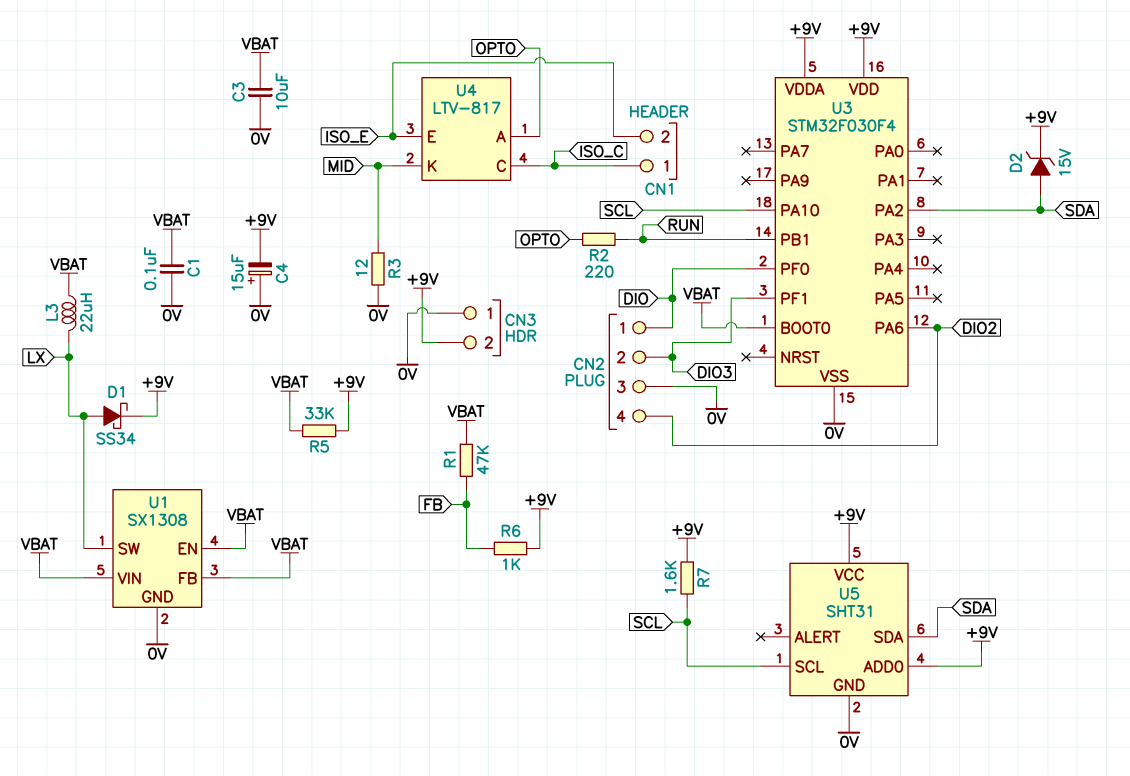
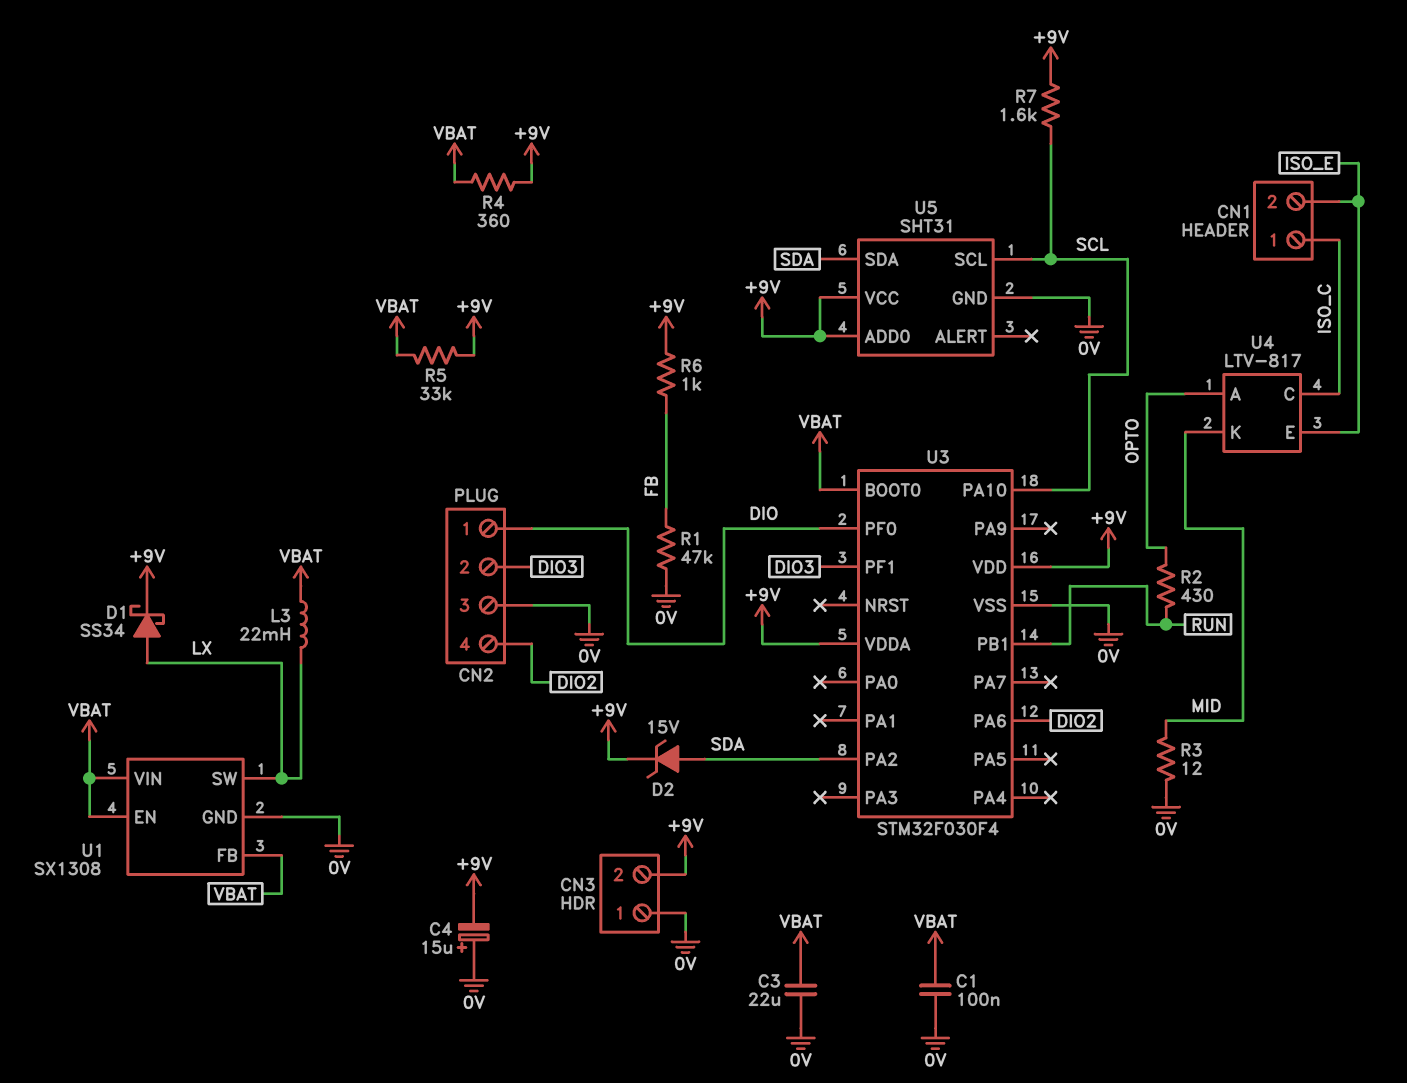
C3: 10uF (0V, VBAT) -> 22uF (0V, VBAT)
L3: 22uH (LX, VBAT) -> 22mH (LX, VBAT)
R1: 47k (FB, VBAT) -> 47k (0V, FB)
R2: 220 (OPTO, RUN) -> 430 (OPTO, RUN)
R4: none -> 360 (+9V, VBAT)

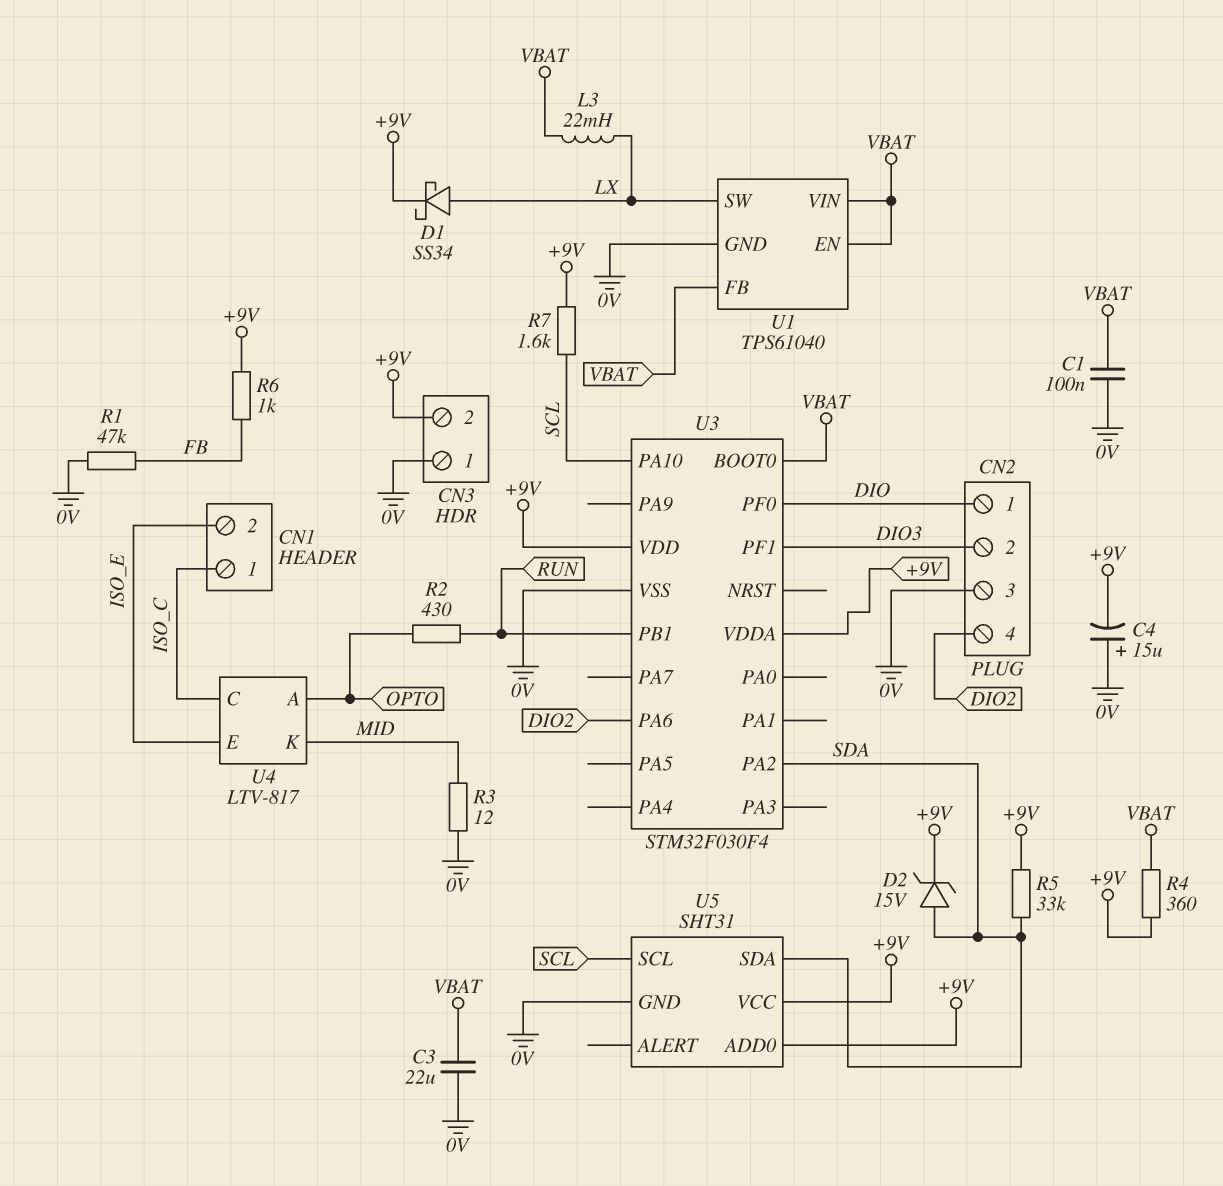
R5: 33k (+9V, VBAT) -> 33k (+9V, SDA)
U1: SX1308 -> TPS61040

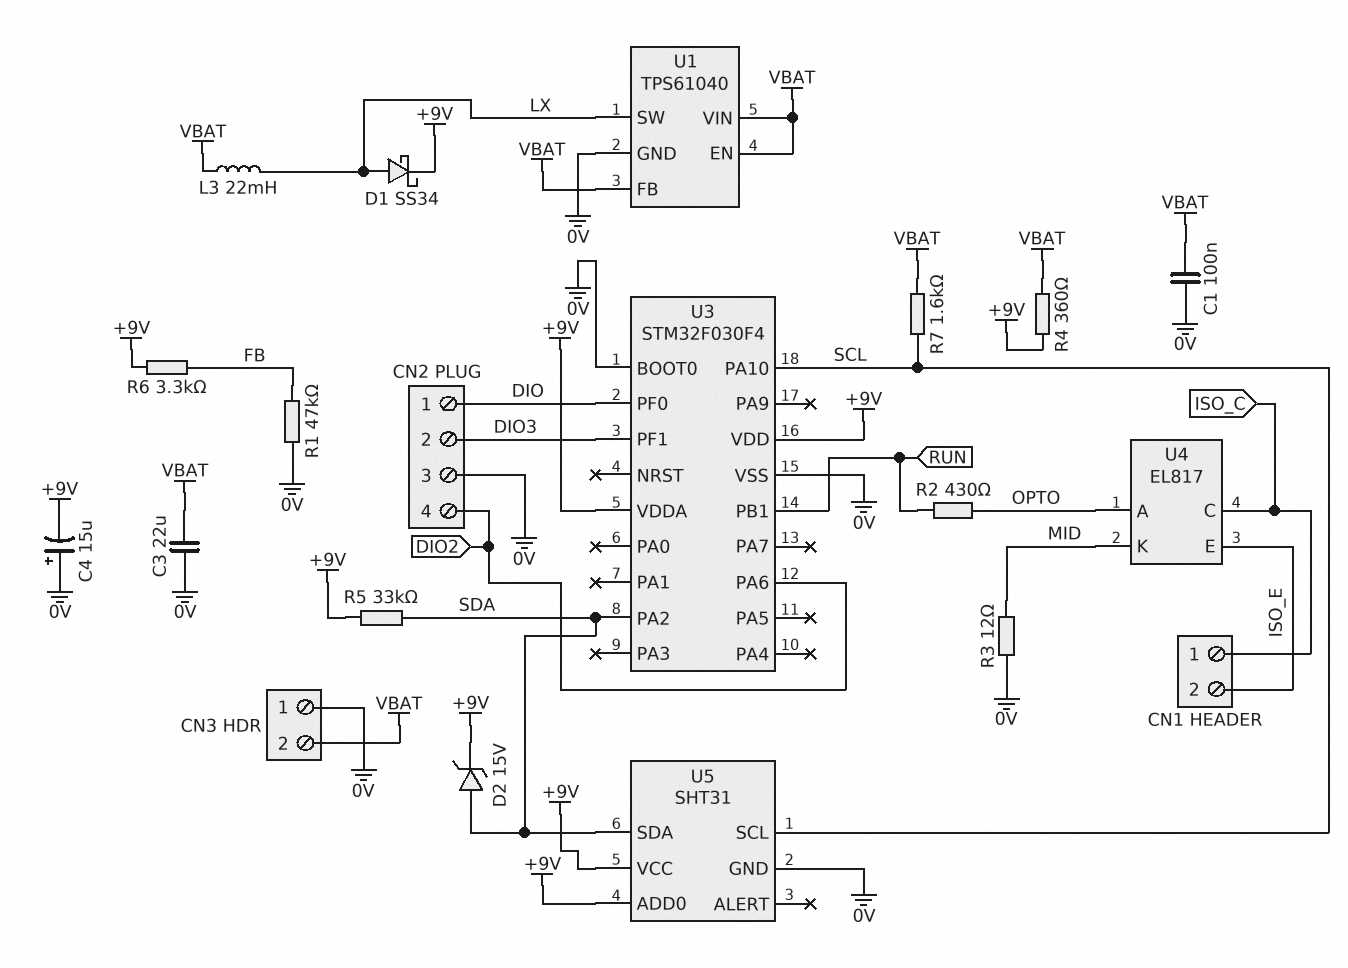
CN3 pin 2: +9V -> VBAT
R6: 1k (+9V, FB) -> 3.3k (+9V, FB)
R7: 1.6k (+9V, SCL) -> 1.6k (SCL, VBAT)
U3 pin BOOT0: VBAT -> 0V
U4: LTV-817 -> EL817

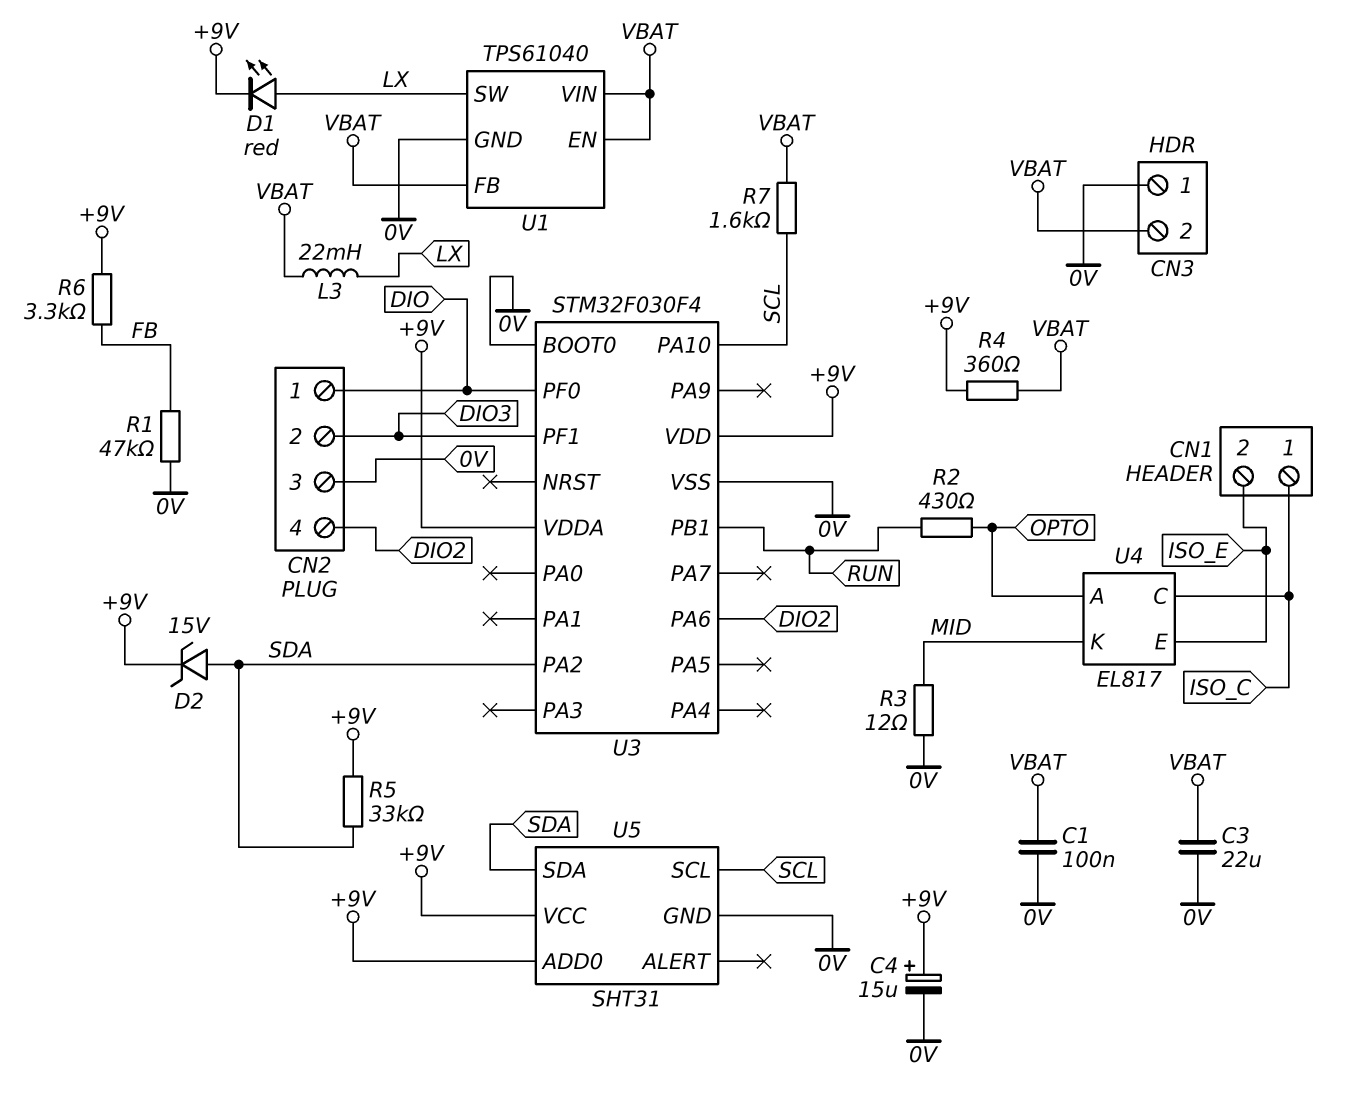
C4: 15uF (plus 0V, minus +9V) -> 15uF (plus +9V, minus 0V)
D1: schottky SS34 (A LX, K +9V) -> LED red (A LX, K +9V)

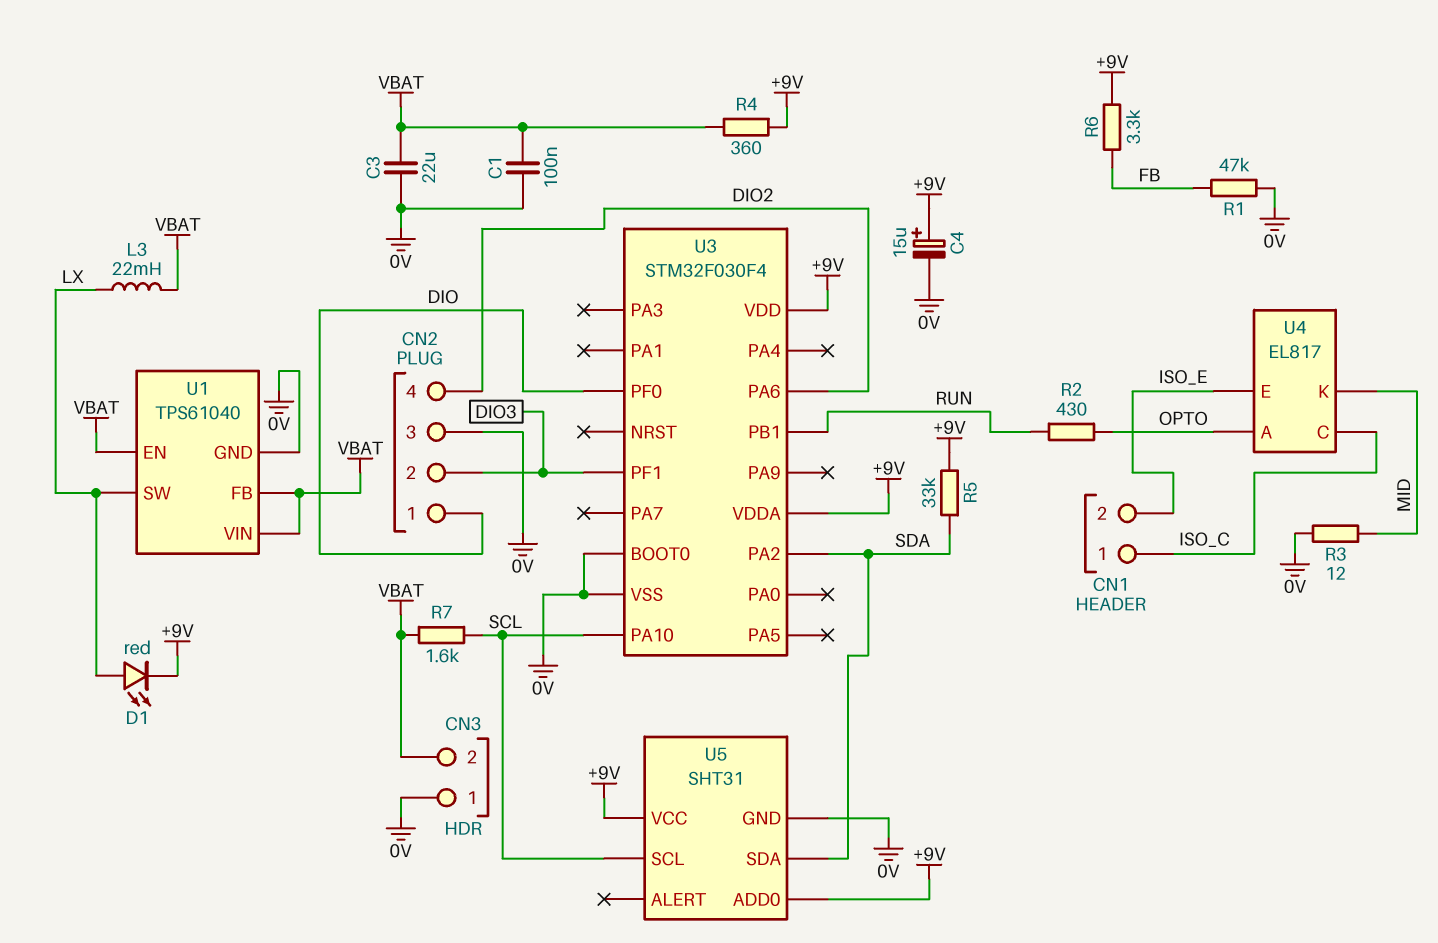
D2: zener 15V (A SDA, K +9V) -> none

